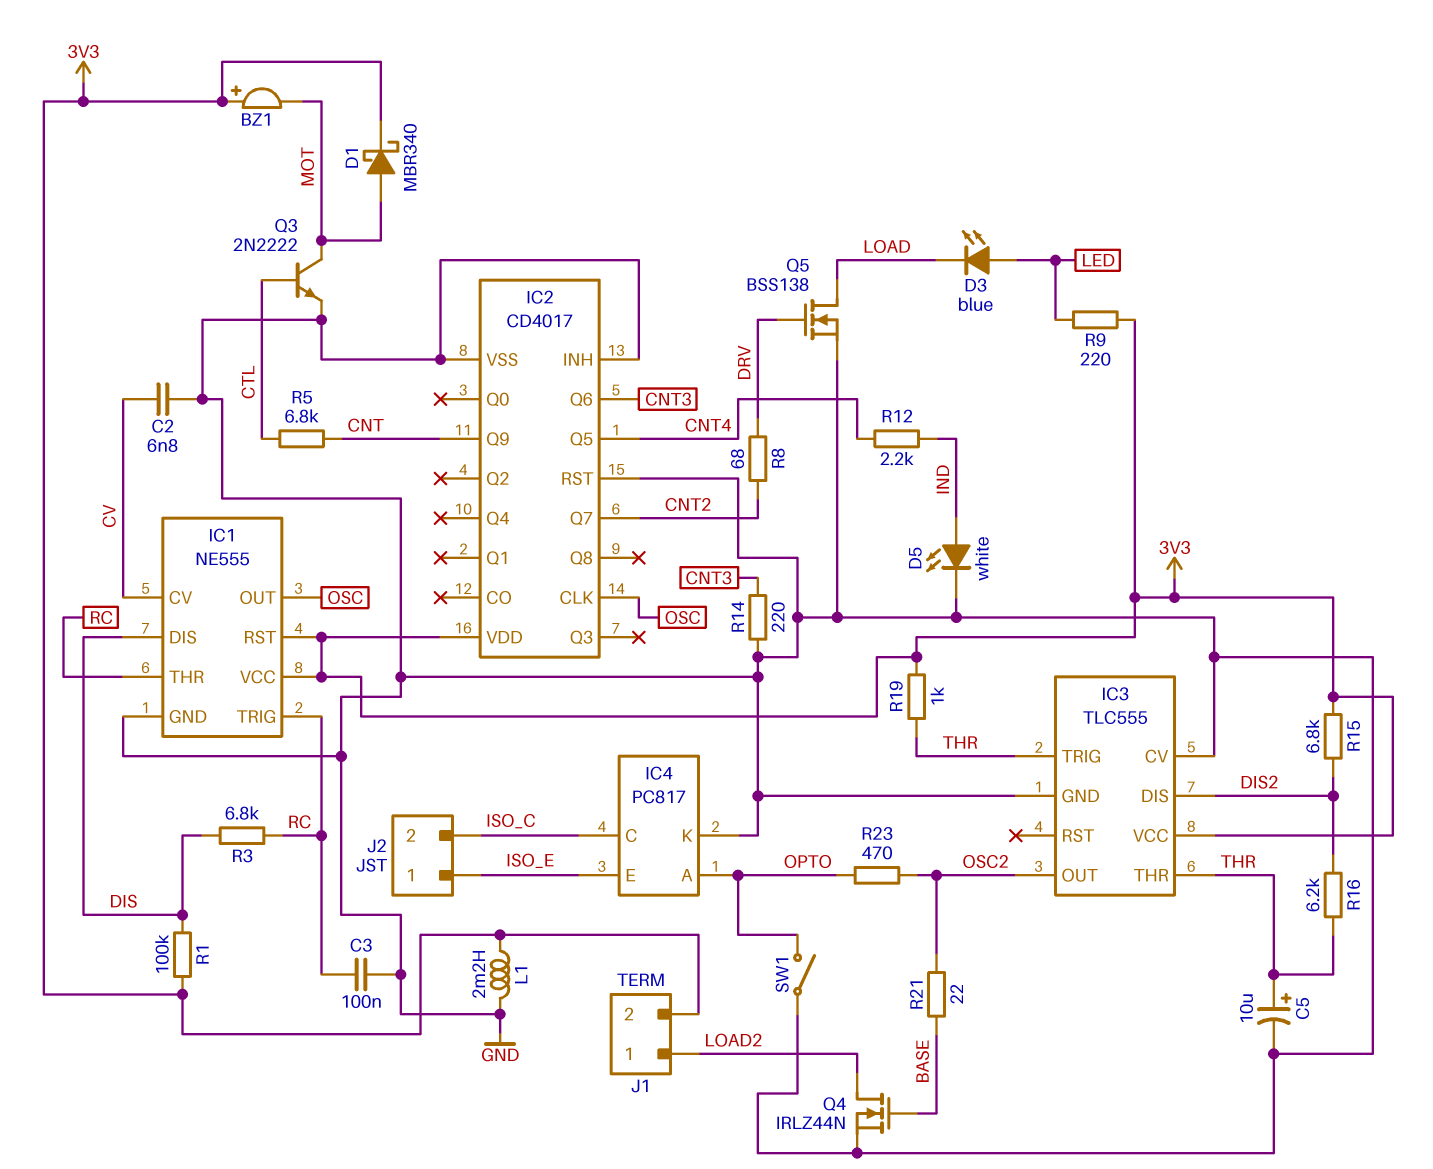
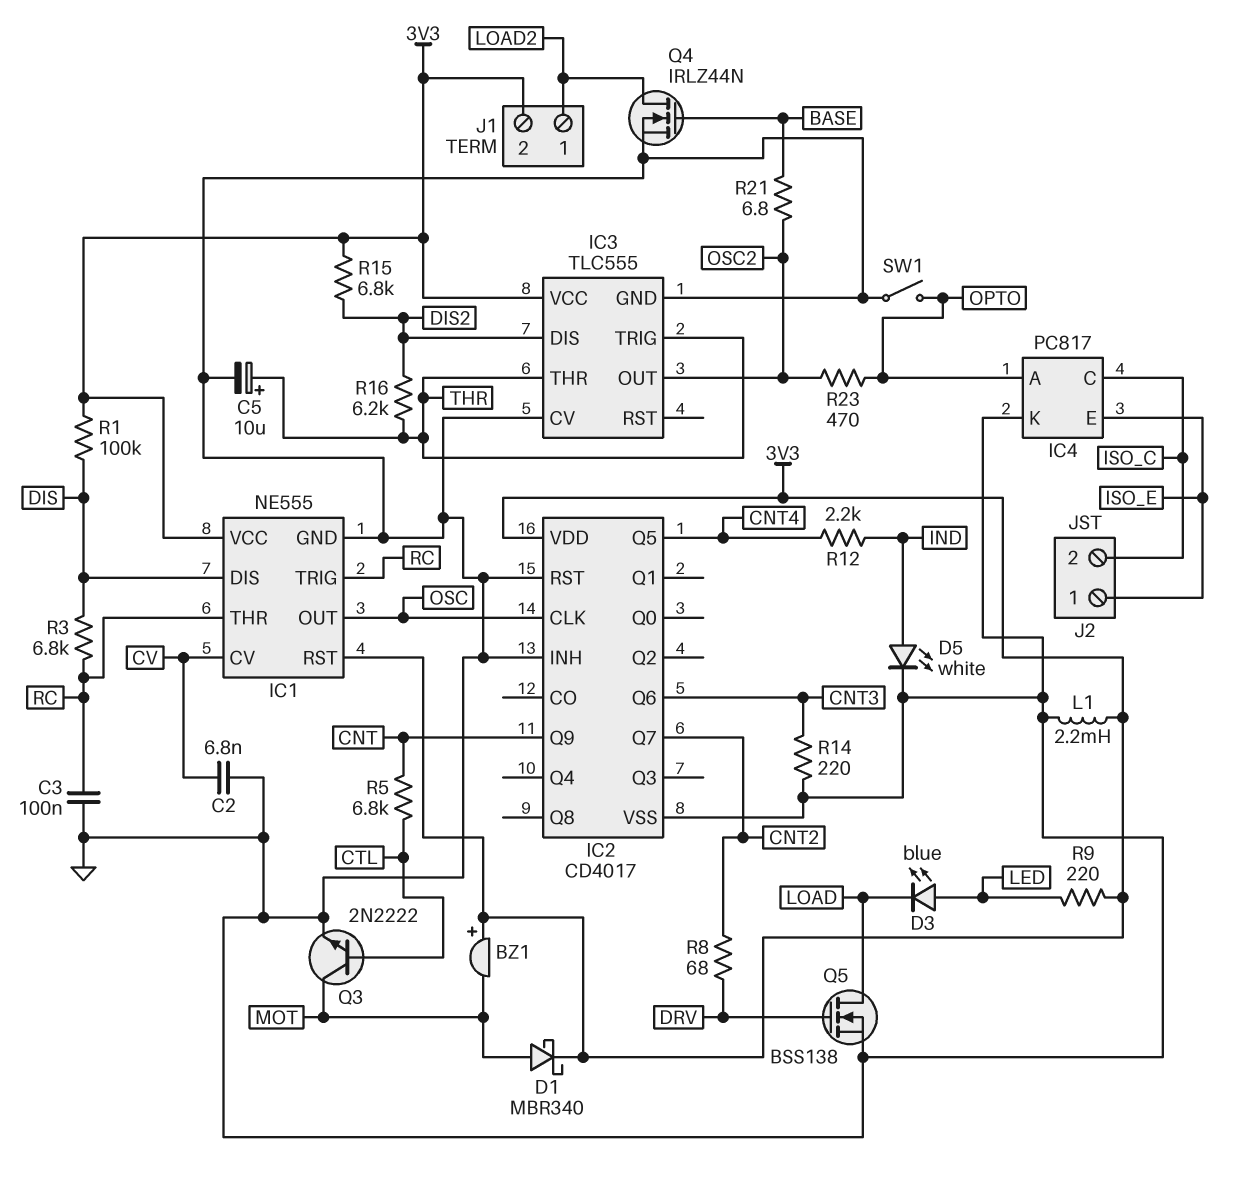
R19: 1k (3V3, THR) -> none
R21: 22 (BASE, OSC2) -> 6.8 (BASE, OSC2)

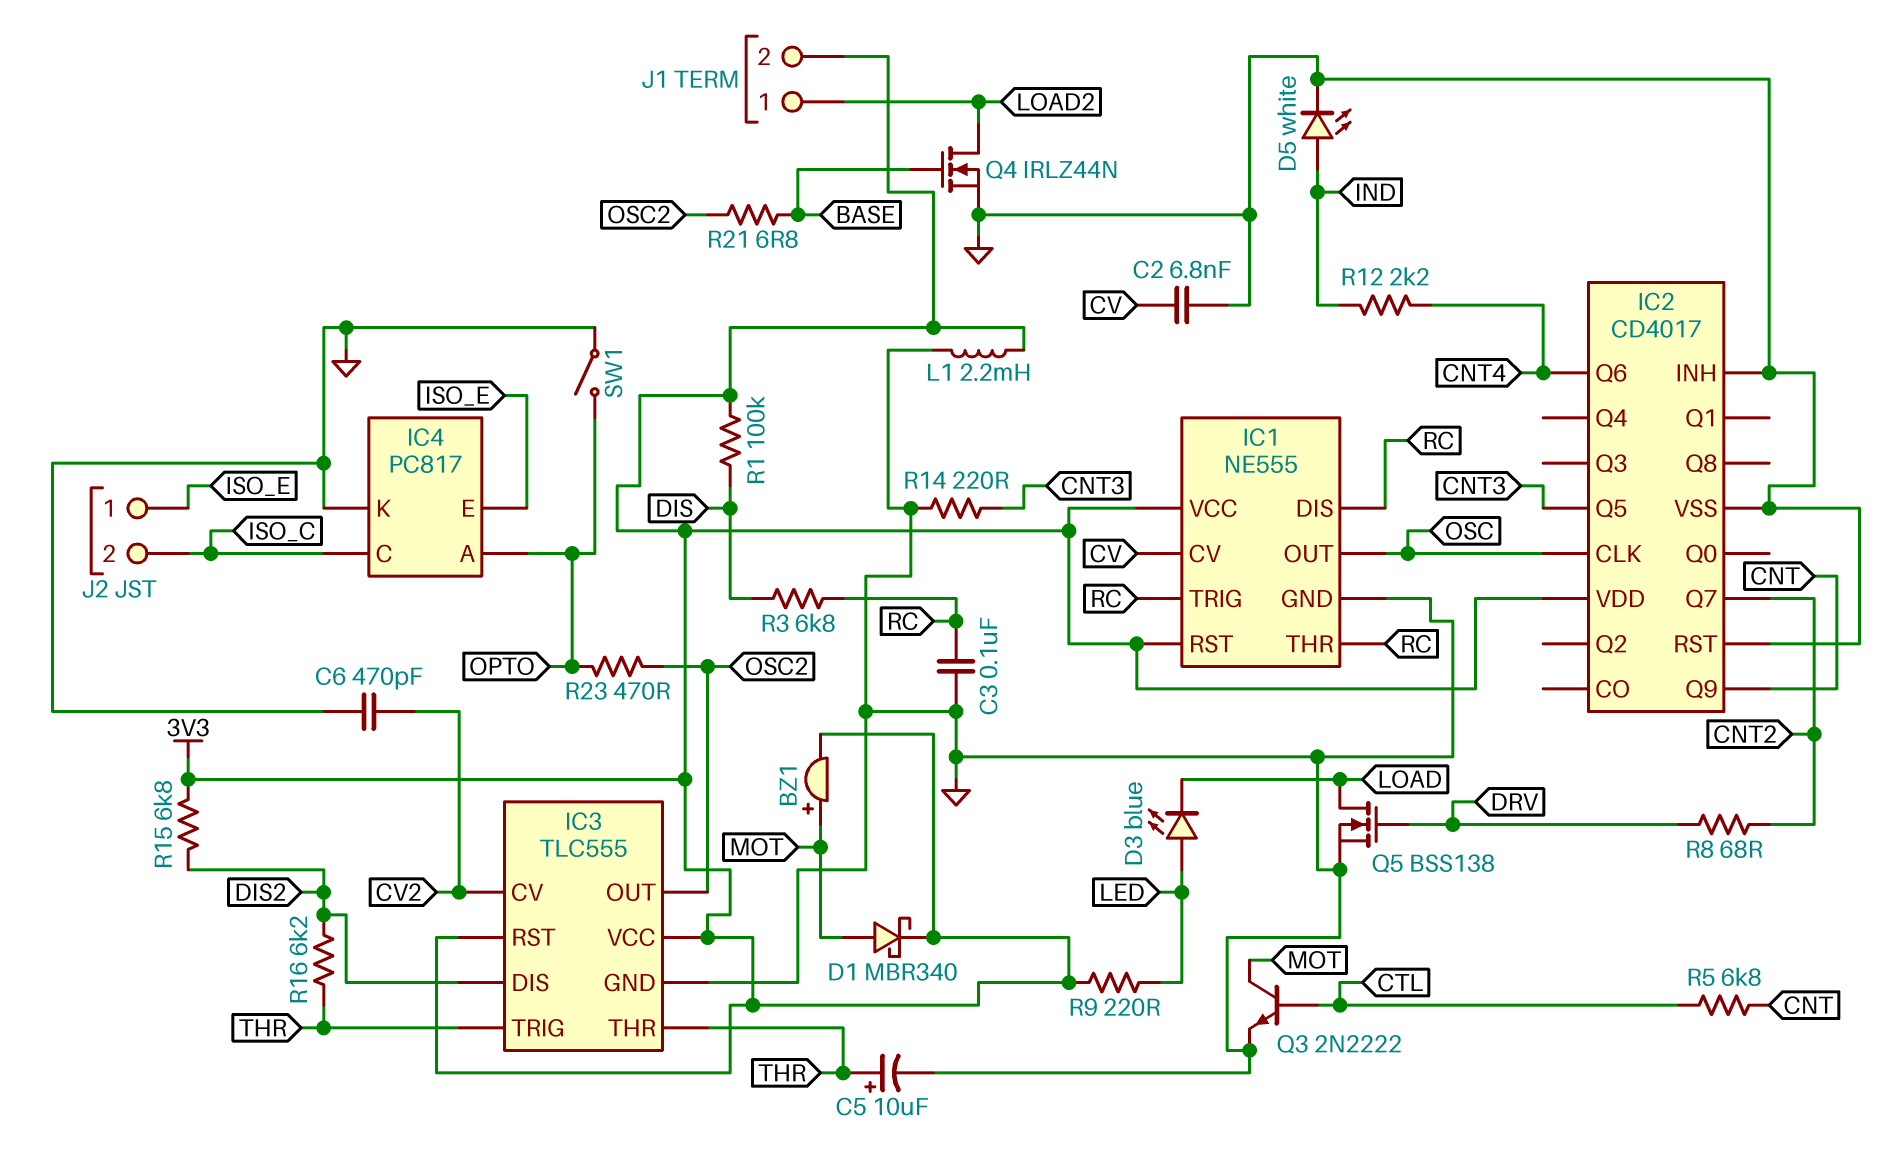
BZ1: buzzer (plus 3V3, minus MOT) -> buzzer (plus MOT, minus 3V3)
C6: none -> 470pF (CV2, GND)
IC1 pin DIS: DIS -> RC
IC2 pin Q5: CNT4 -> CNT3
IC2 pin Q6: CNT3 -> CNT4
IC3 pin CV: GND -> CV2
IC3 pin RST: none -> 3V3

